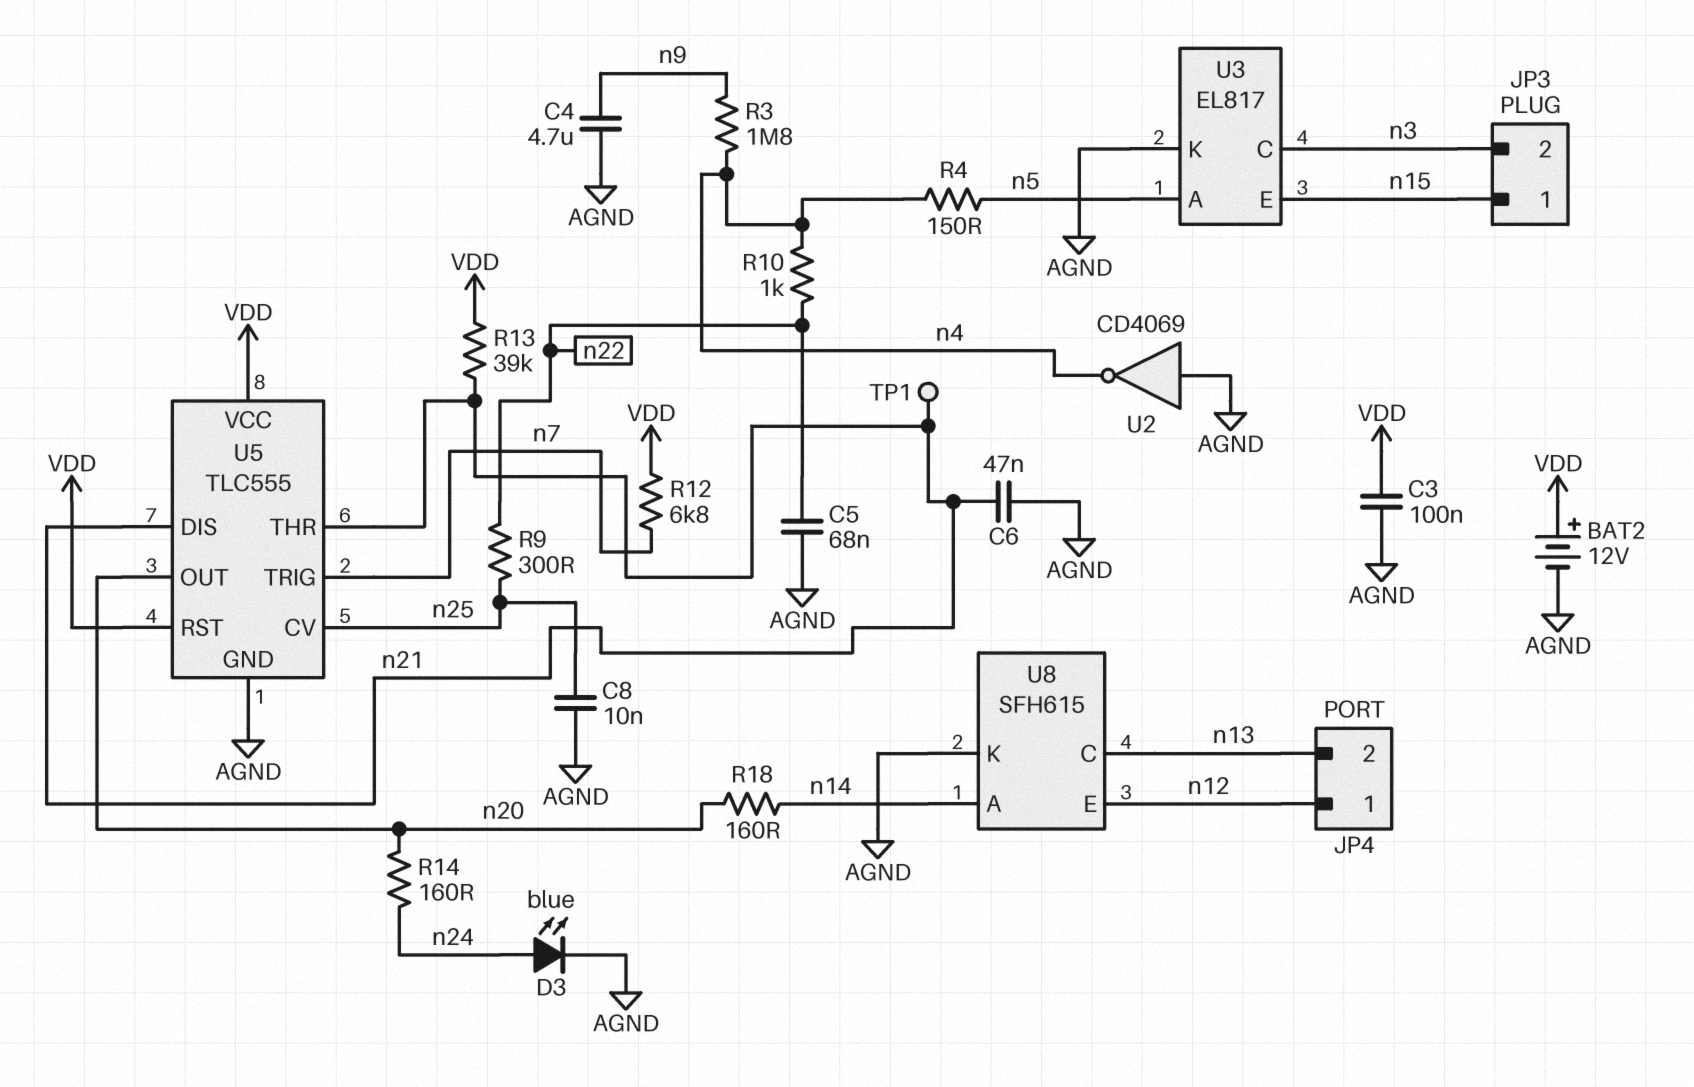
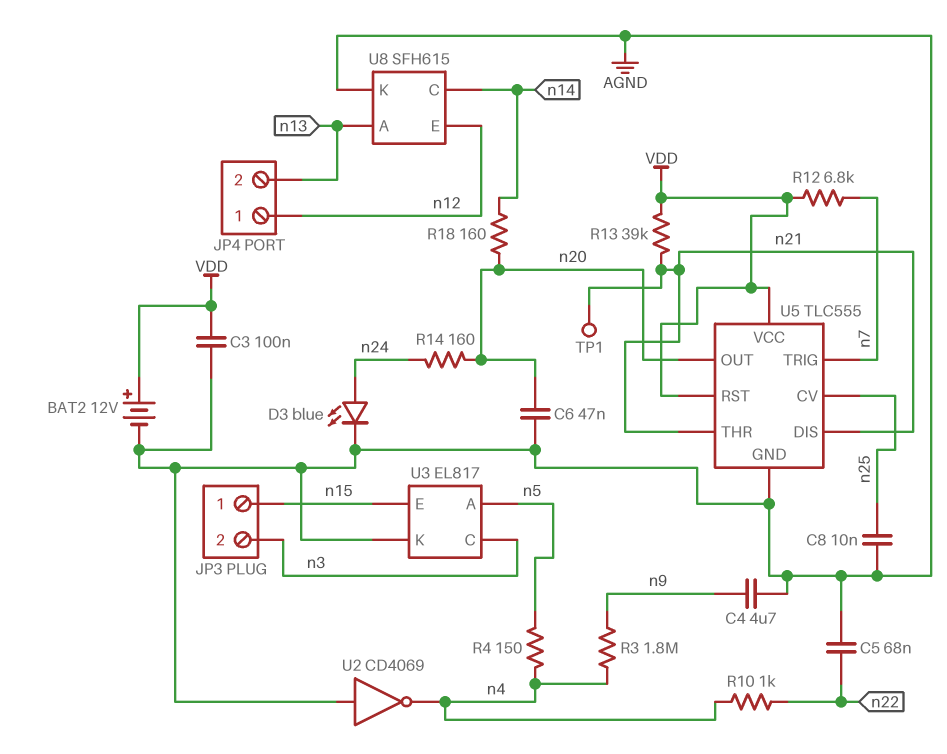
C6: 47nF (AGND, n21) -> 47nF (AGND, n20)
R9: 300 (n22, n25) -> none
U8 pin A: n14 -> n13
U8 pin C: n13 -> n14

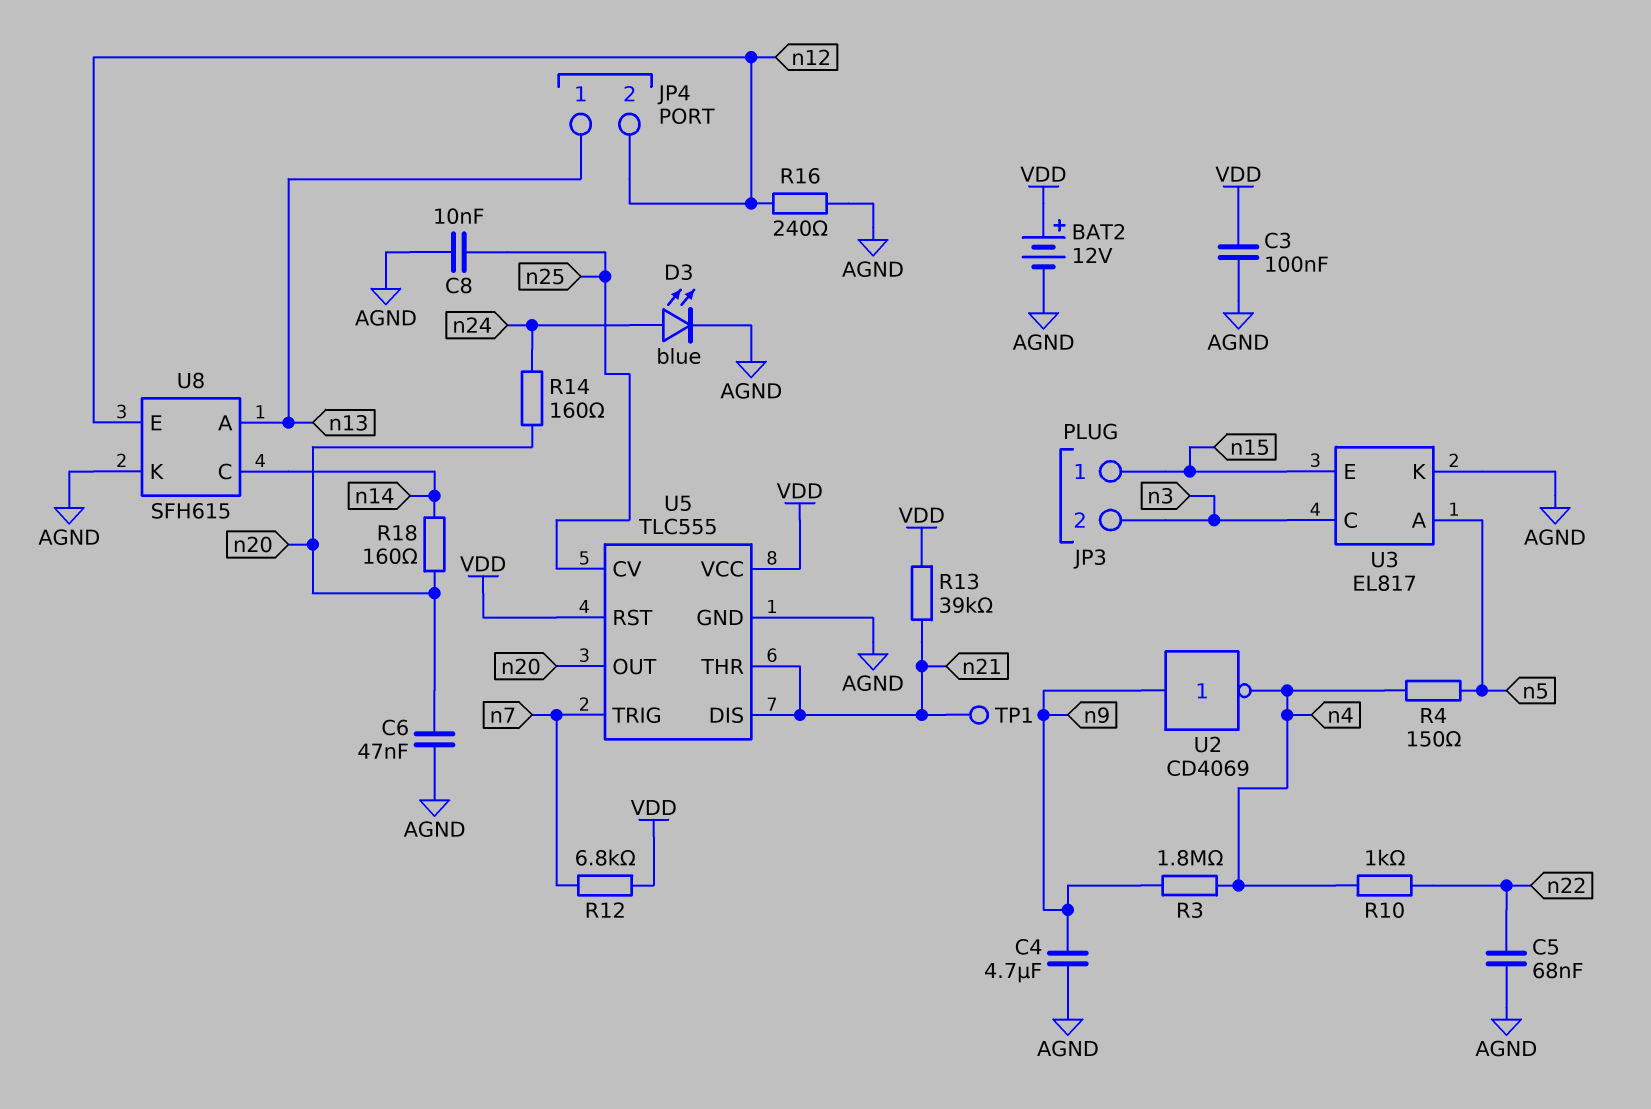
JP4 pin 1: n12 -> n13
JP4 pin 2: n13 -> n12
R16: none -> 240 (AGND, n12)
U2: NOT CD4069 (in AGND, out n4) -> NOT CD4069 (in n9, out n4)

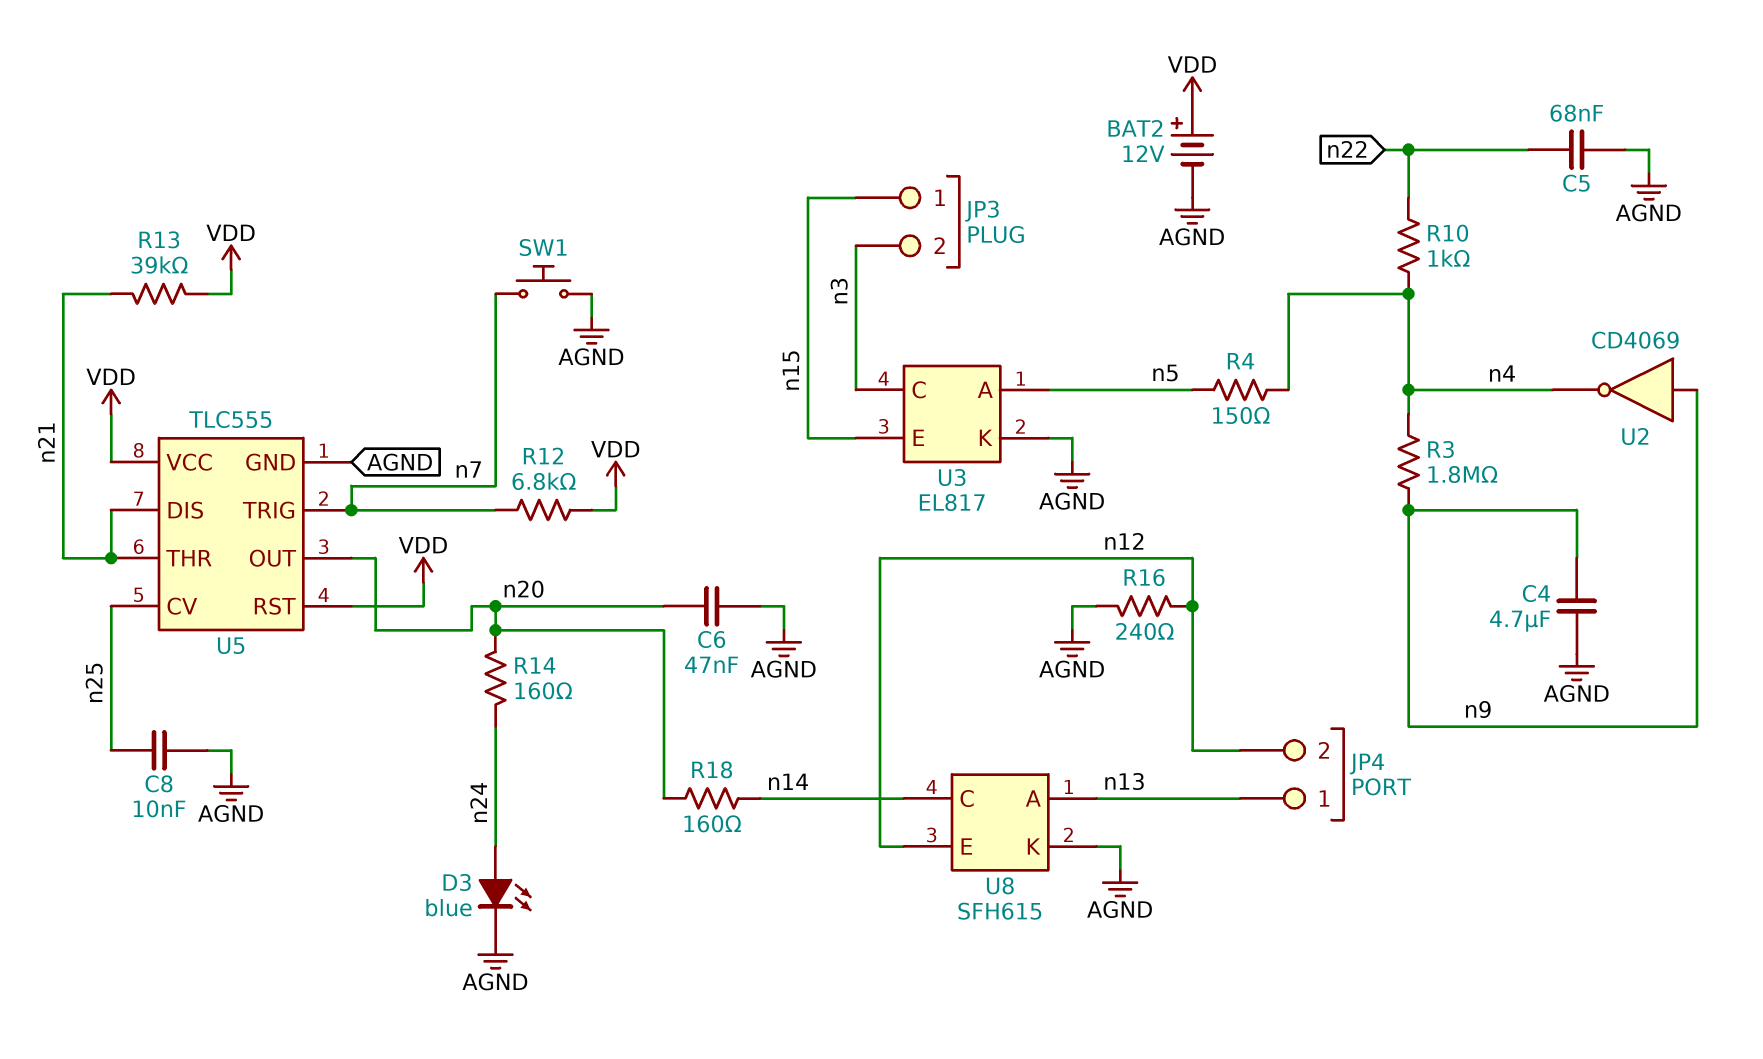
C3: 100nF (AGND, VDD) -> none
SW1: none -> button (AGND, n7)
TP1: test point (n21) -> none

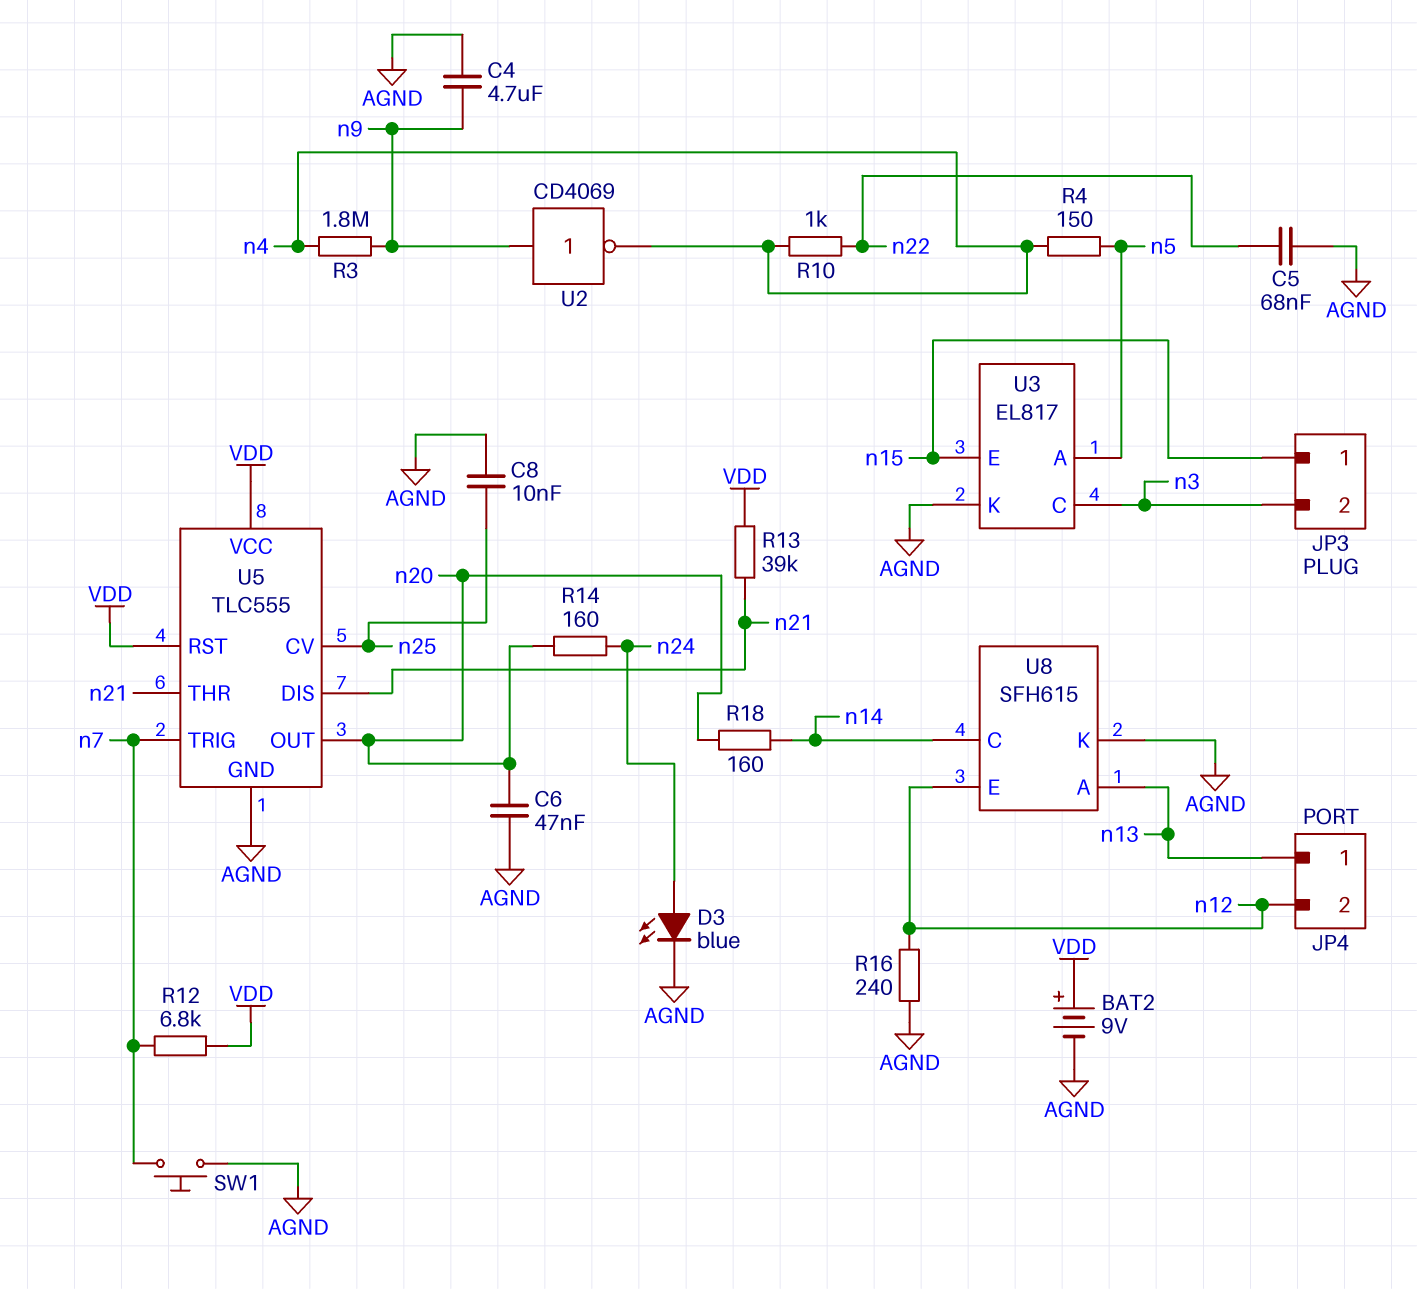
BAT2: 12V (plus VDD, minus AGND) -> 9V (plus VDD, minus AGND)

